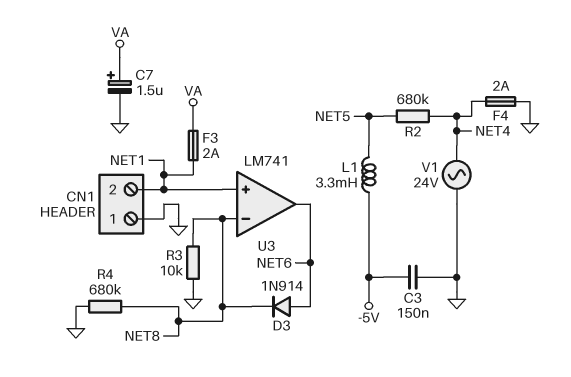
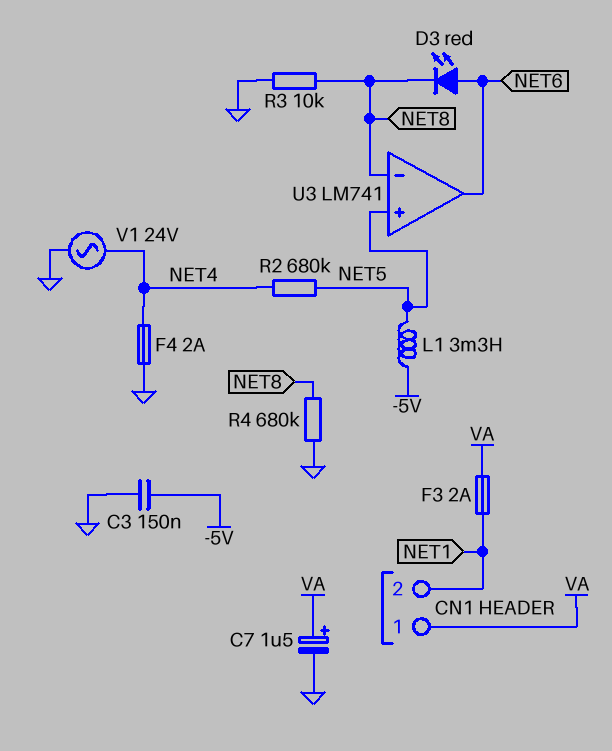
CN1 pin 1: GND -> VA
D3: diode 1N914 (A NET6, K NET8) -> LED red (A NET6, K NET8)
U3 pin in+: NET1 -> NET5

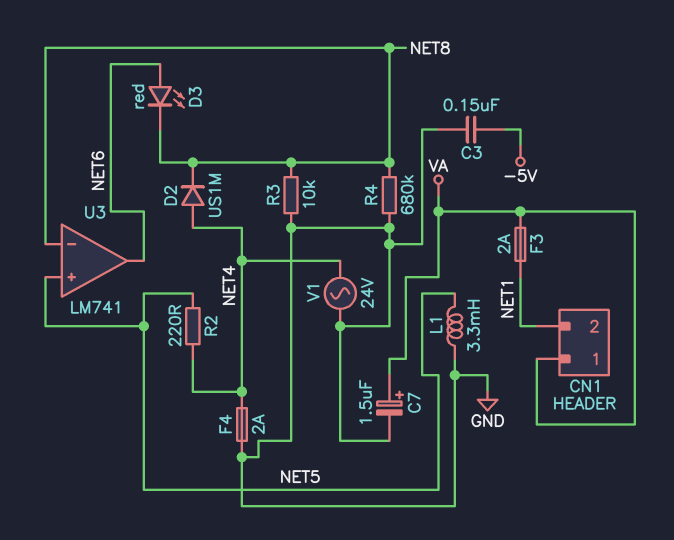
D2: none -> diode US1M (A NET4, K NET8)
L1: 3.3mH (-5V, NET5) -> 3.3mH (GND, NET5)
R2: 680k (NET4, NET5) -> 220 (NET4, NET5)

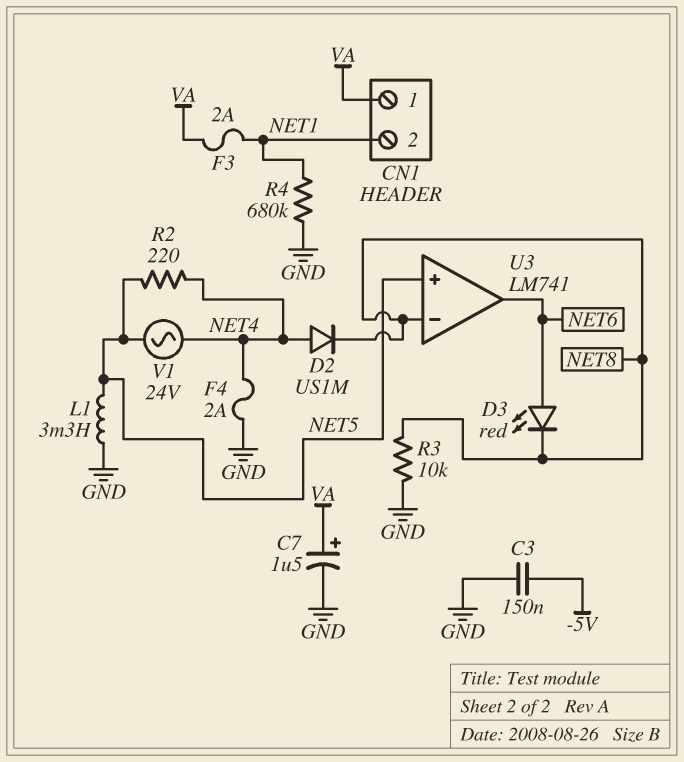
R4: 680k (GND, NET8) -> 680k (GND, NET1)
V1: AC 24V (GND, NET4) -> AC 24V (NET4, NET5)

